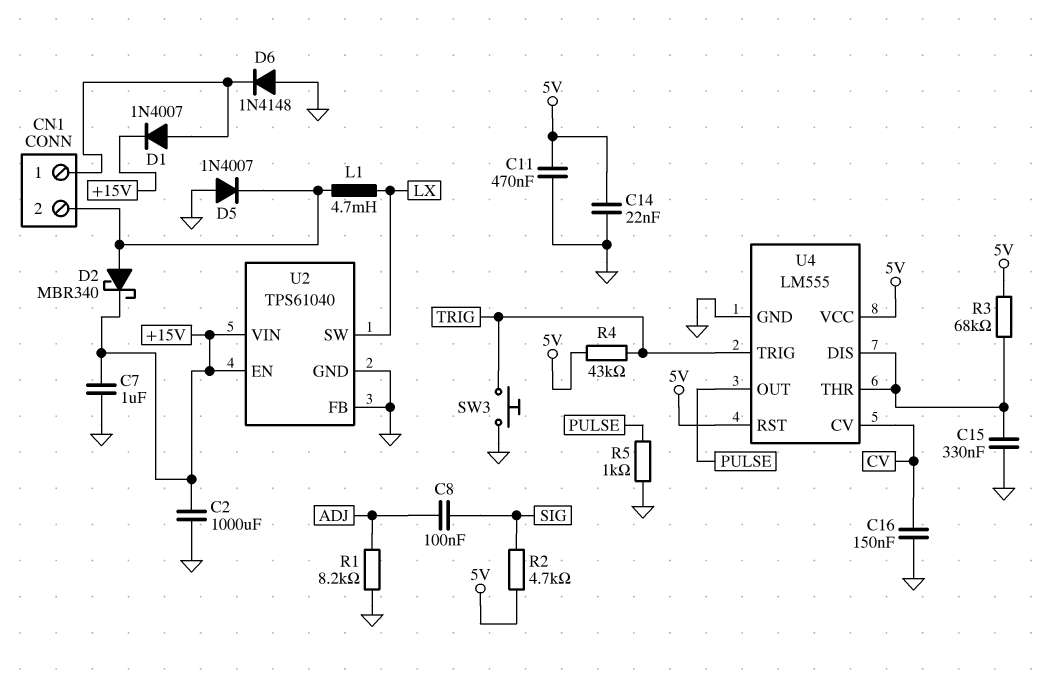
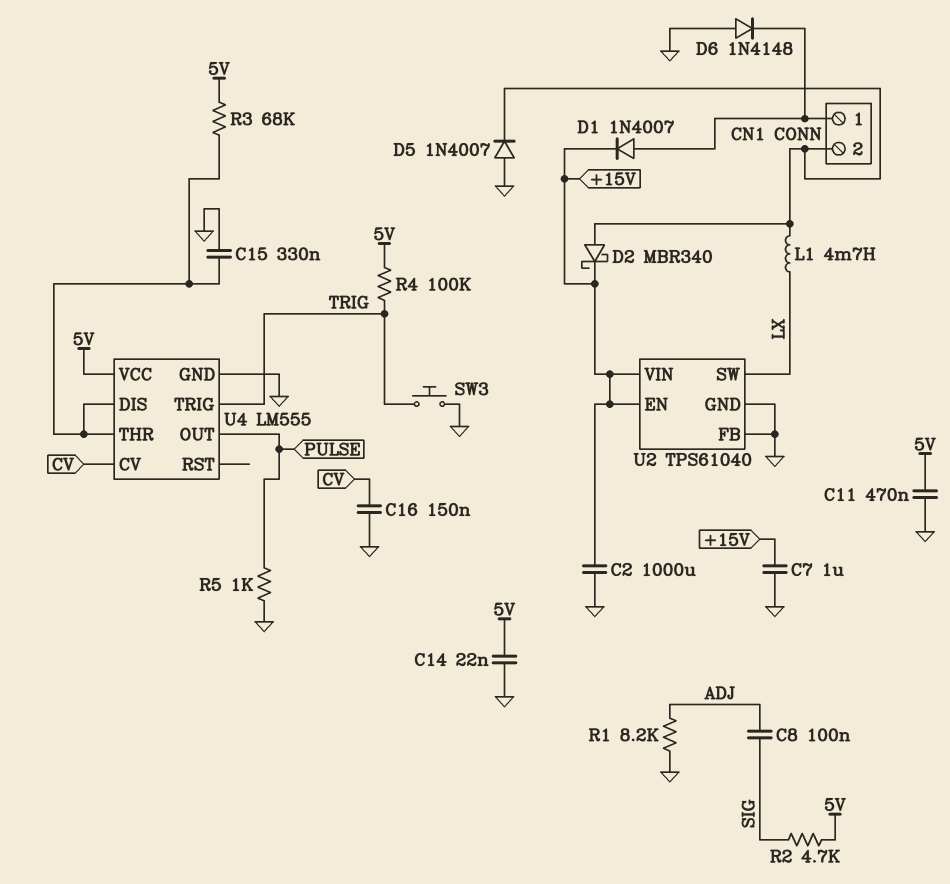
R4: 43k (5V, TRIG) -> 100k (5V, TRIG)
U4 pin RST: 5V -> none

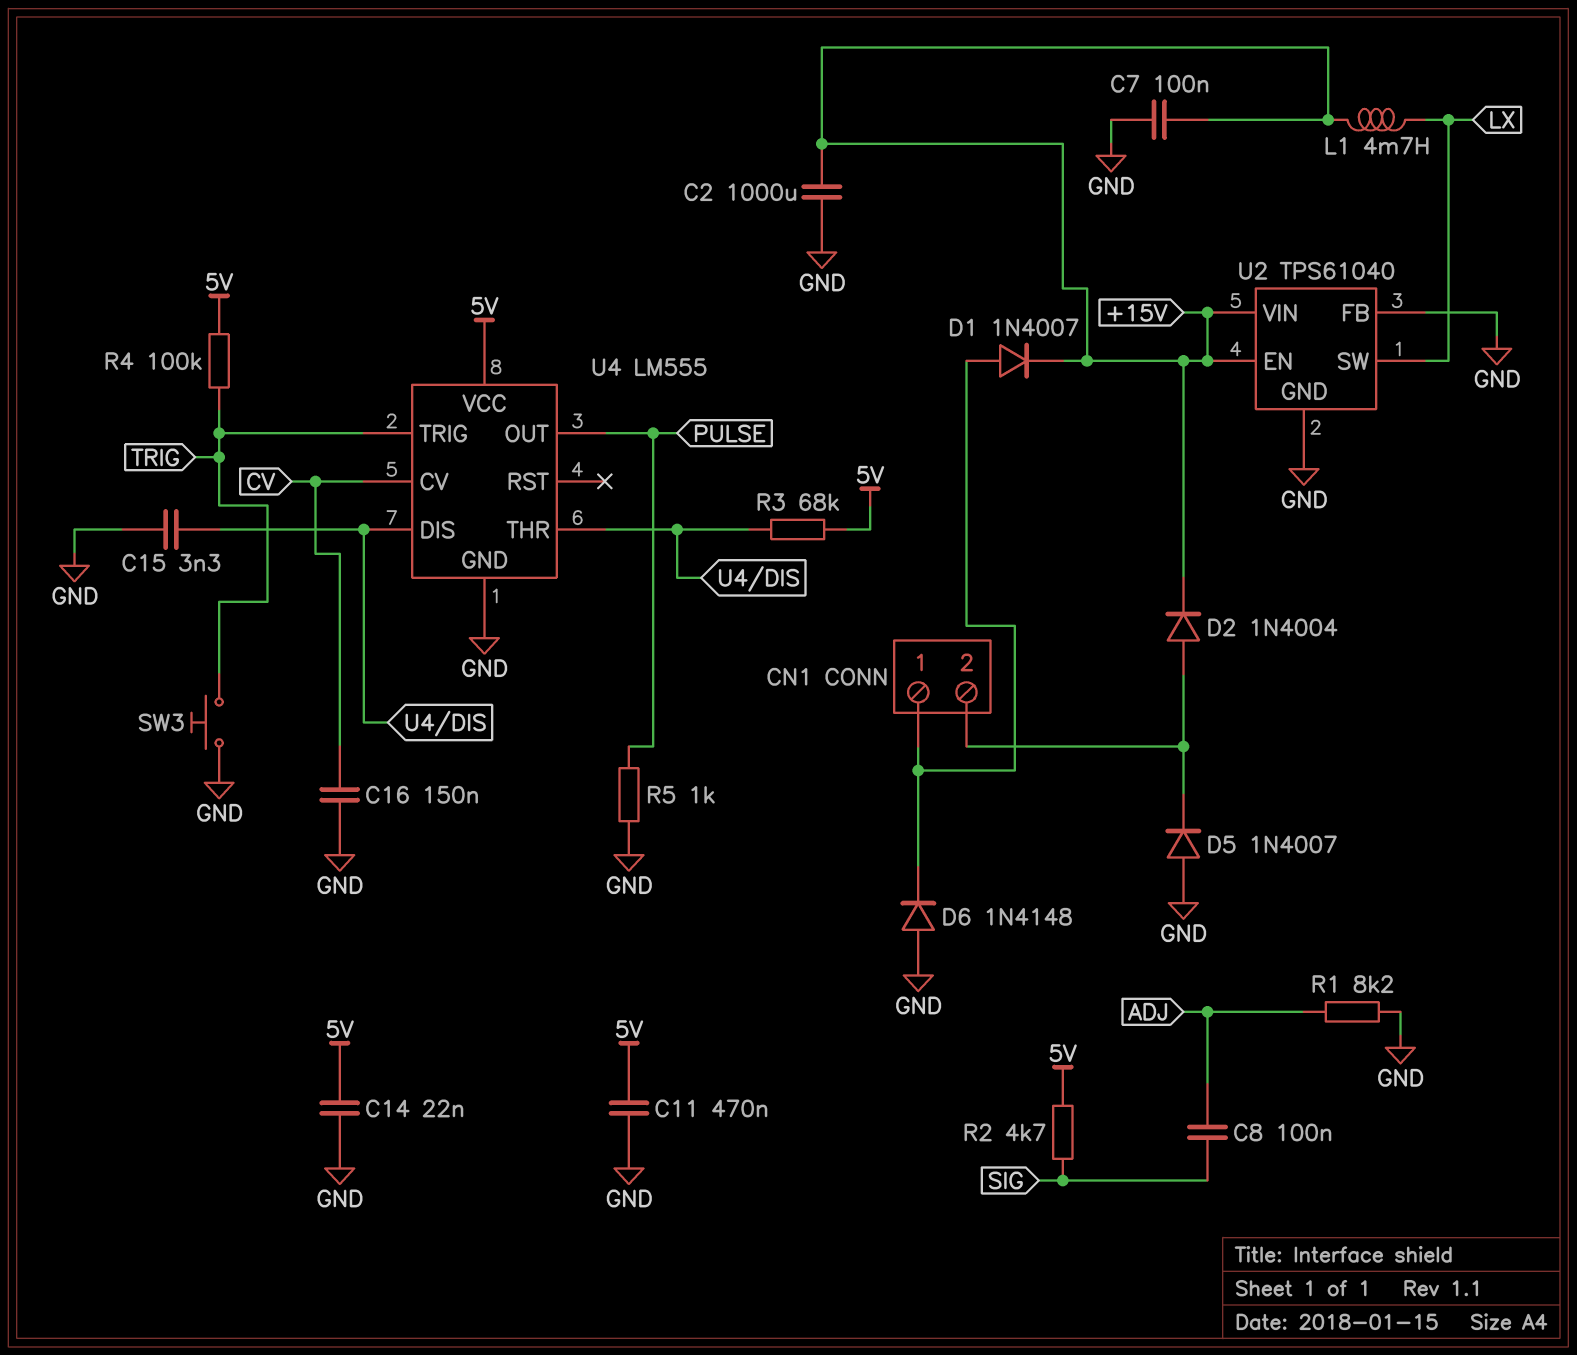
C7: 1uF (+15V, GND) -> 100nF (+15V, GND)
C15: 330nF (GND, U4/DIS) -> 3.3nF (GND, U4/DIS)
D2: schottky MBR340 (A CN1/2, K +15V) -> diode 1N4004 (A CN1/2, K +15V)
L1: 4.7mH (CN1/2, LX) -> 4.7mH (+15V, LX)

